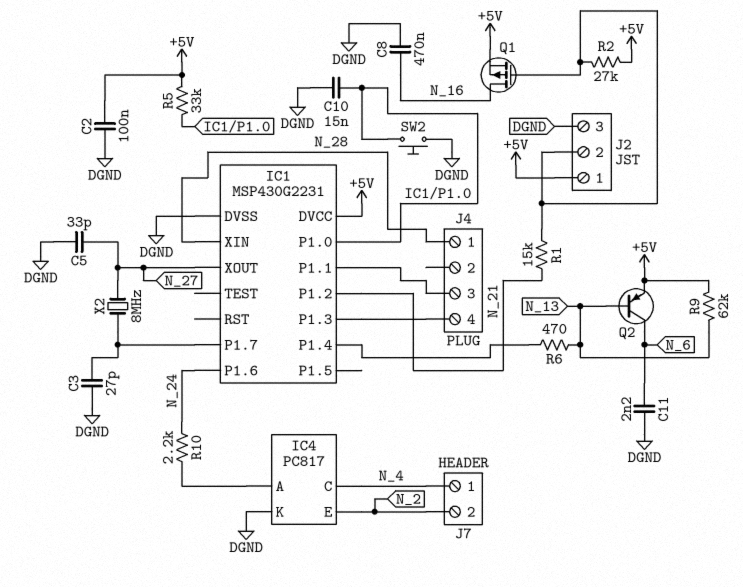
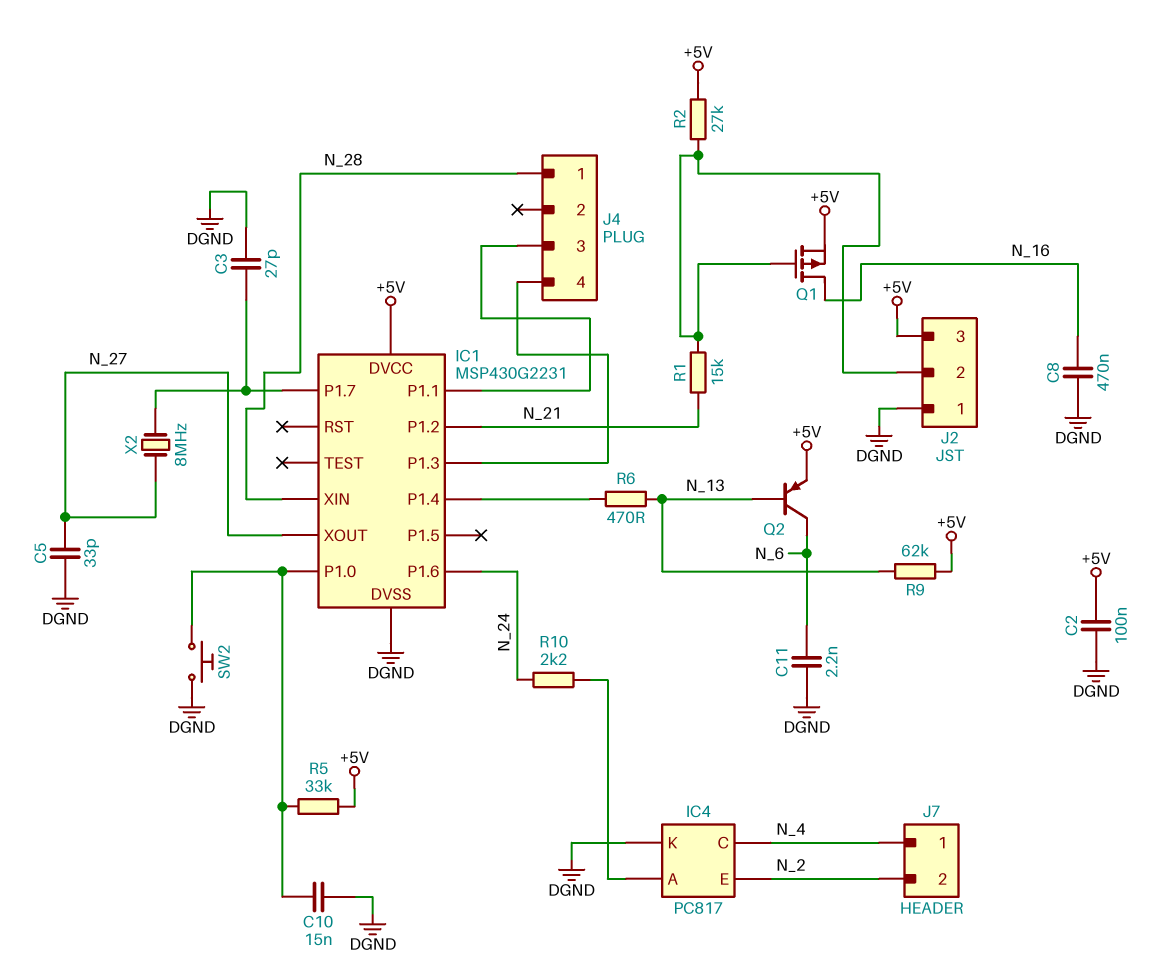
J2 pin 1: +5V -> DGND
J2 pin 3: DGND -> +5V

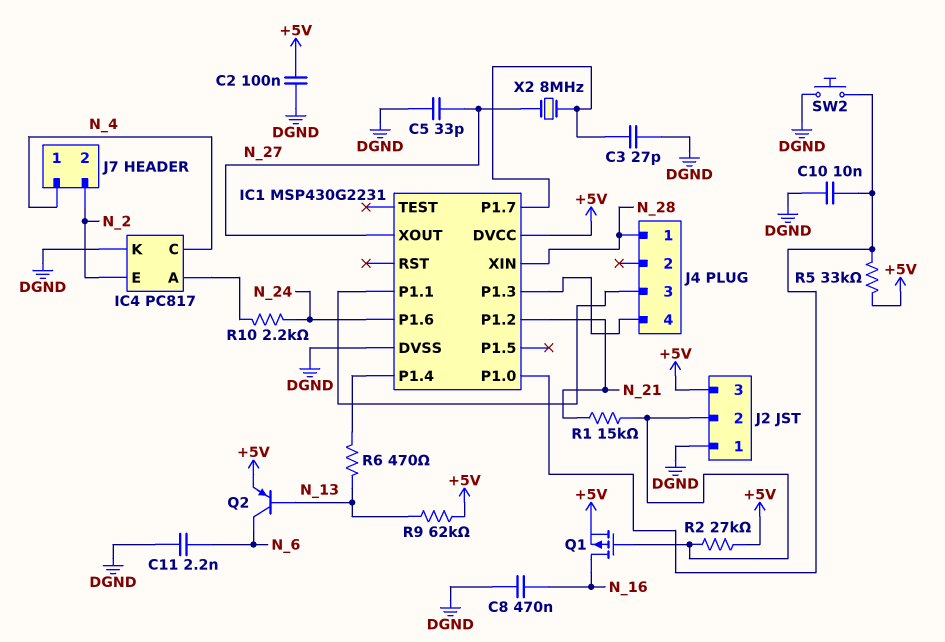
C10: 15nF (DGND, IC1/P1.0) -> 10nF (DGND, IC1/P1.0)

